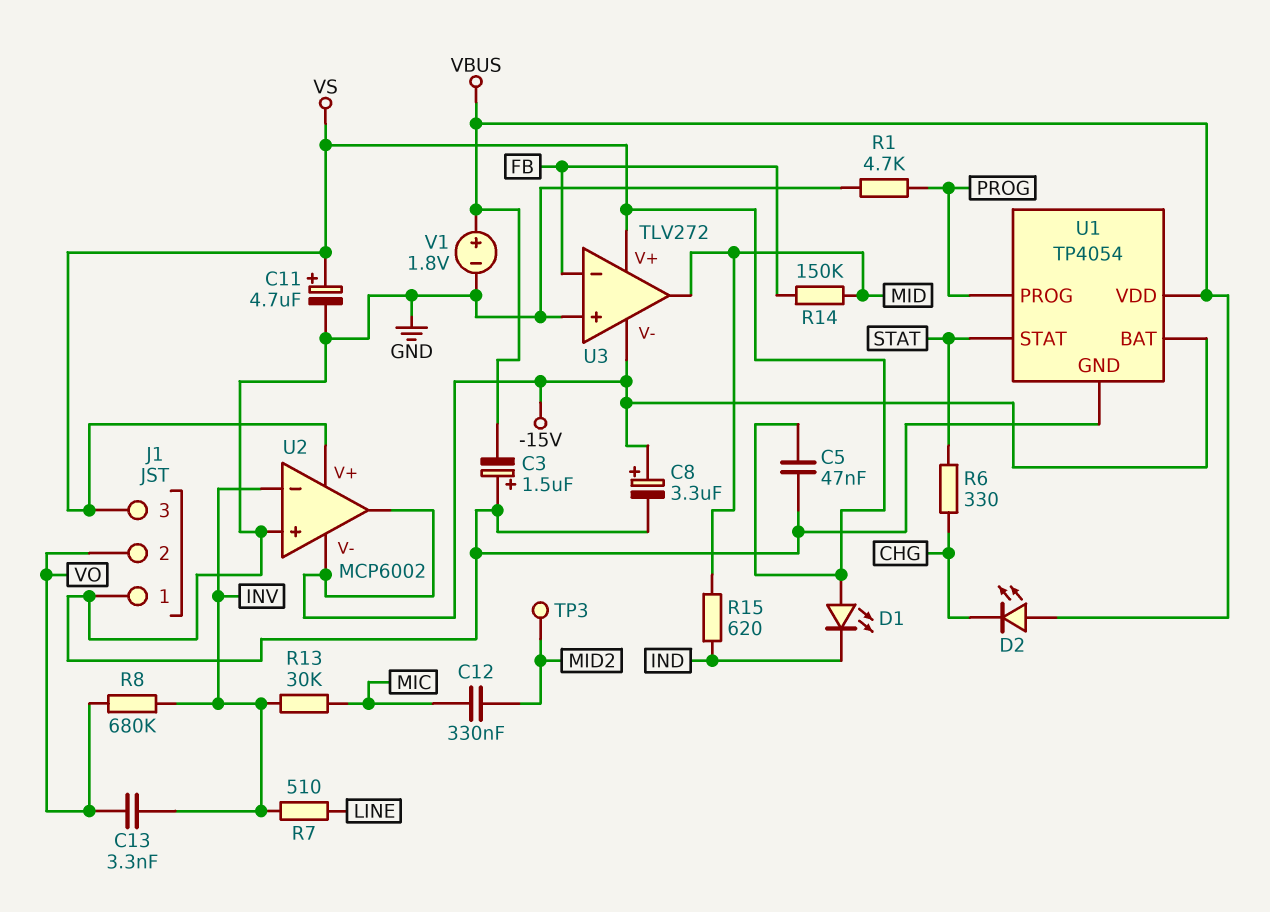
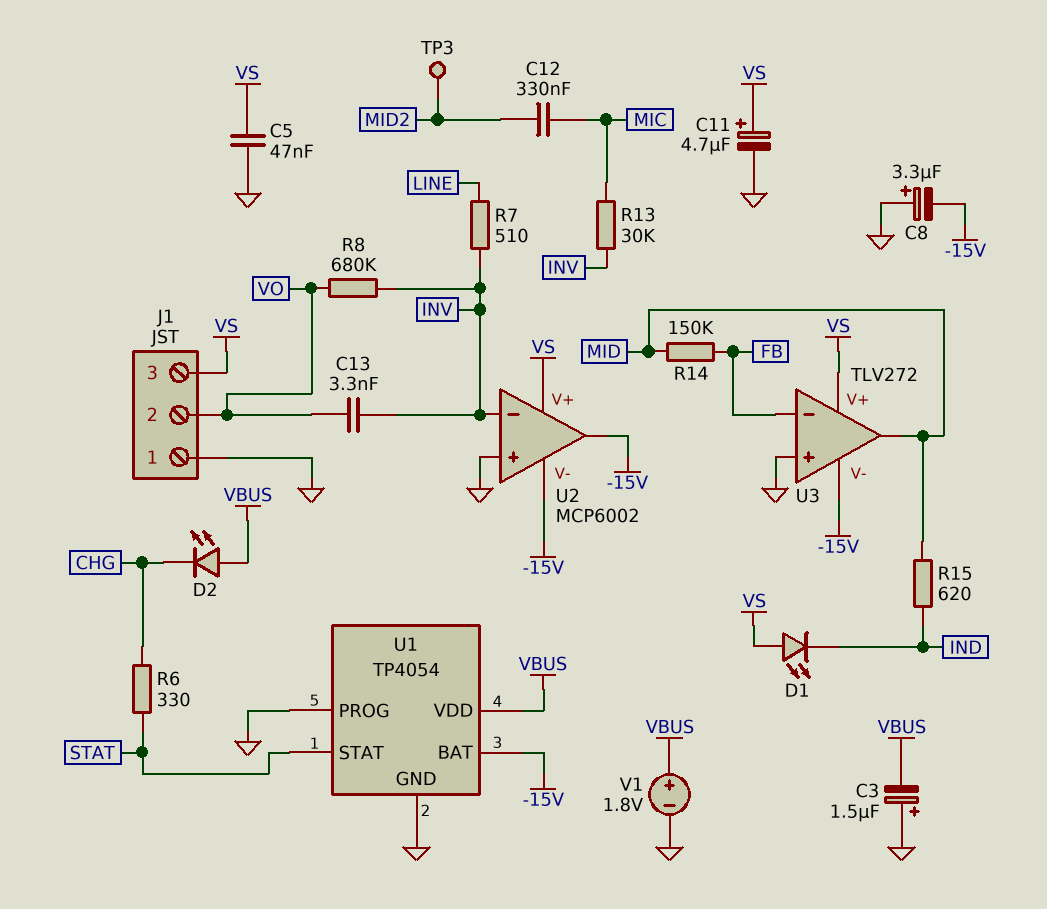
C8: 3.3uF (plus -15V, minus GND) -> 3.3uF (plus GND, minus -15V)
R1: 4.7k (GND, PROG) -> none
U1 pin PROG: PROG -> GND

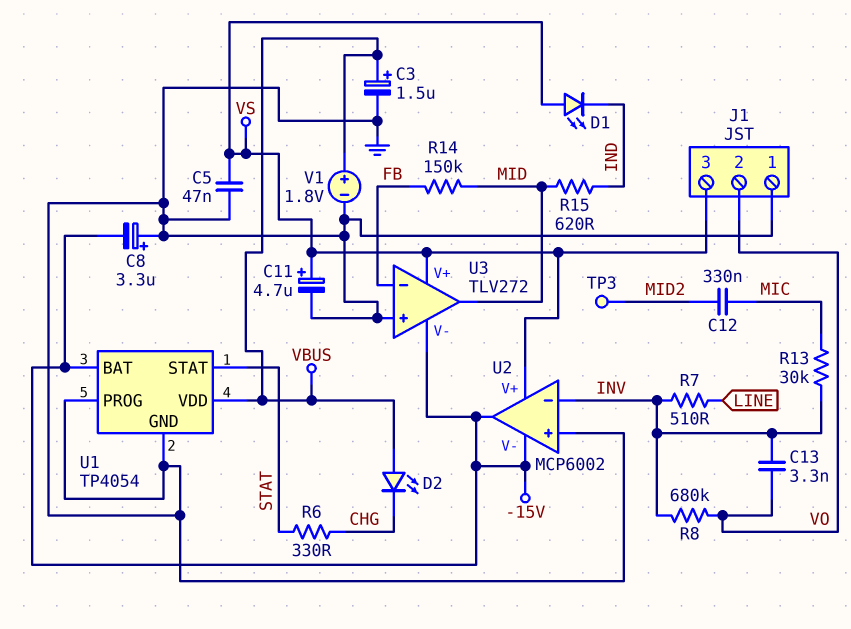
C3: 1.5uF (plus GND, minus VBUS) -> 1.5uF (plus VBUS, minus GND)

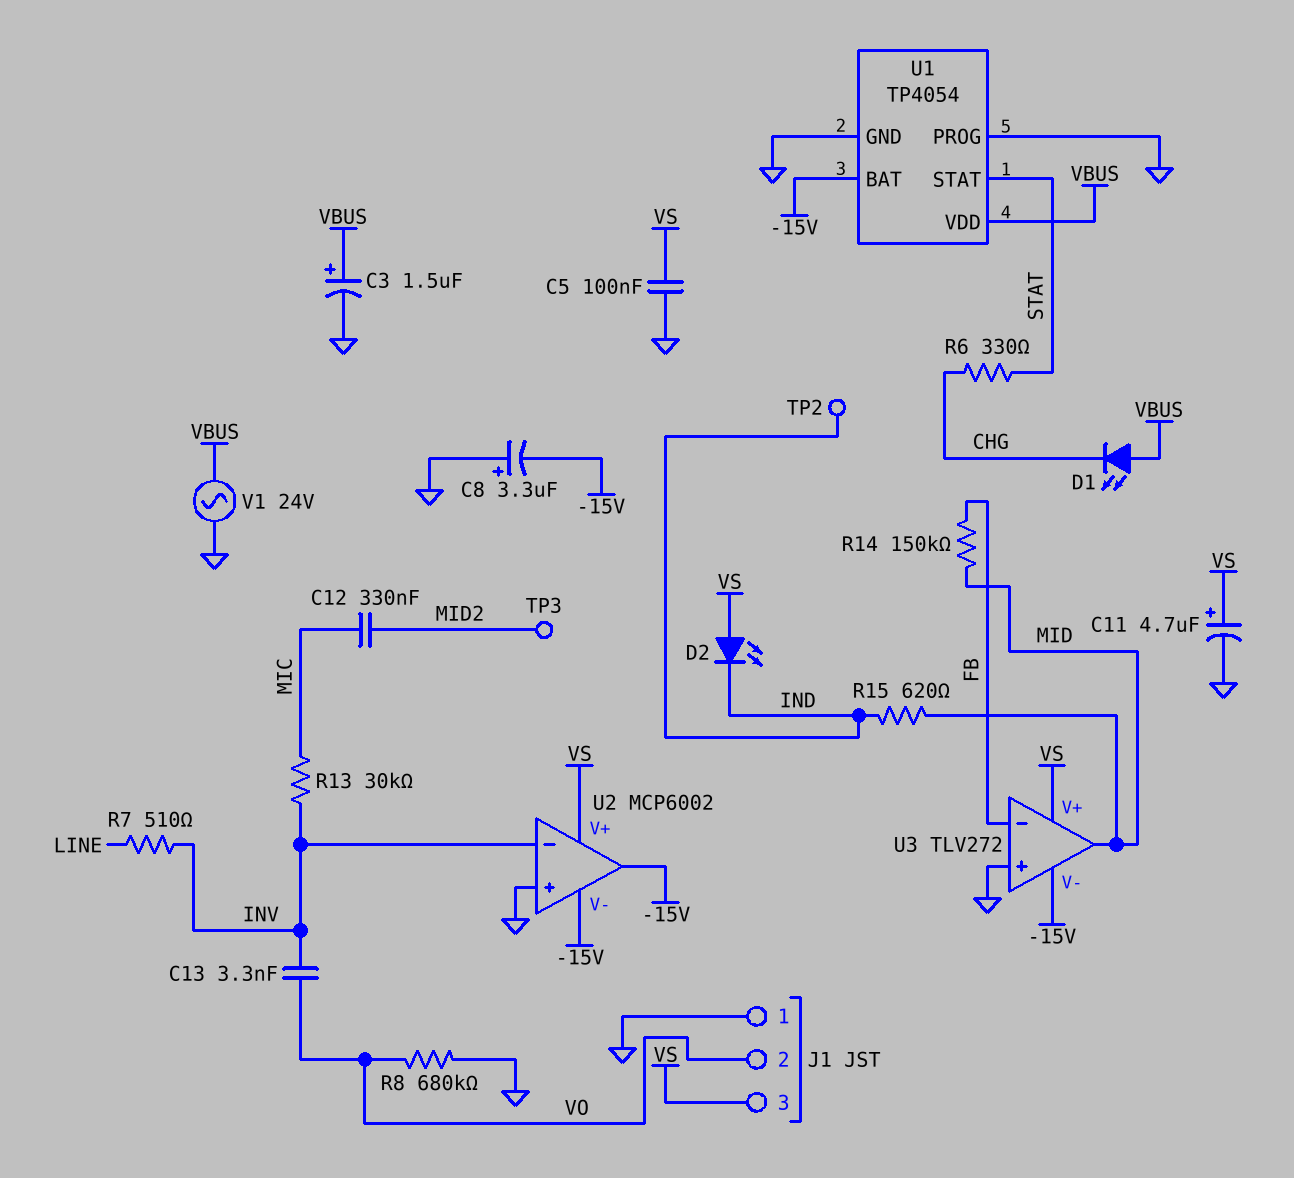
C5: 47nF (GND, VS) -> 100nF (GND, VS)
D1: LED (A VS, K IND) -> LED (A VBUS, K CHG)
D2: LED (A VBUS, K CHG) -> LED (A VS, K IND)
R8: 680k (INV, VO) -> 680k (GND, VO)
TP2: none -> test point (IND)
V1: 1.8V (plus VBUS, minus GND) -> AC 24V (GND, VBUS)

